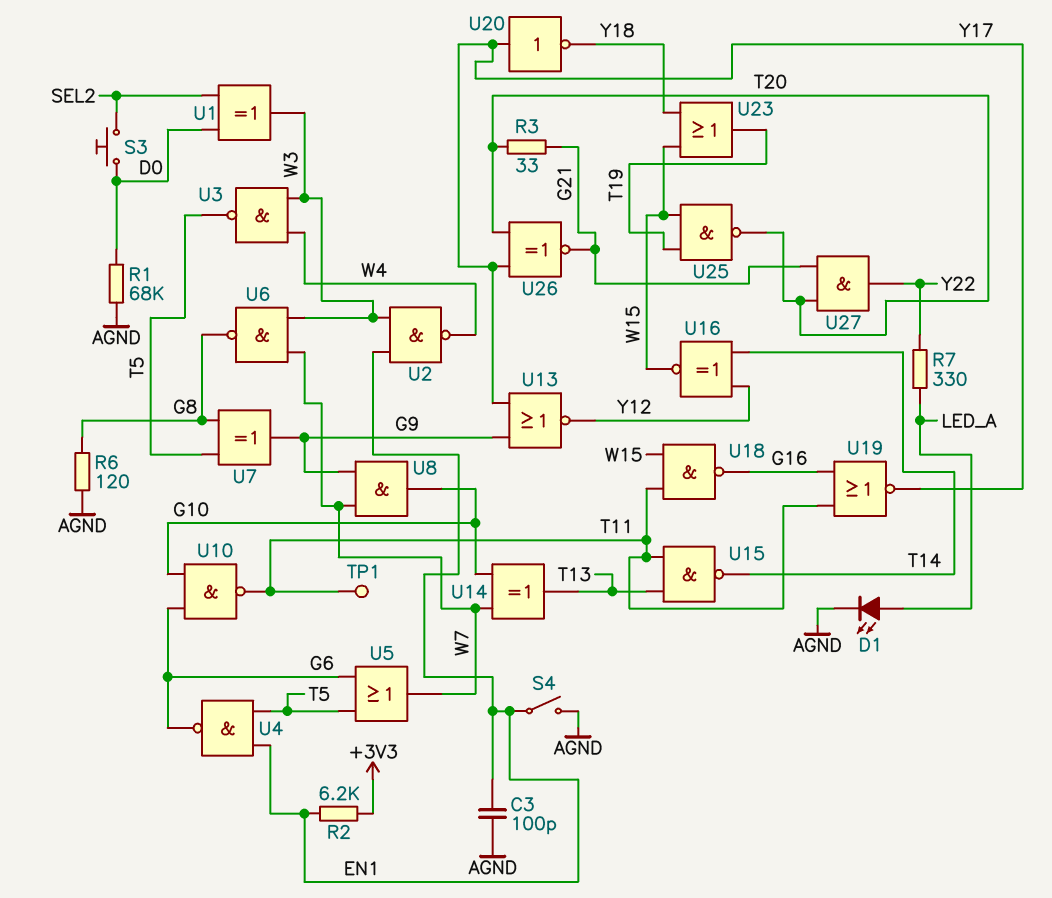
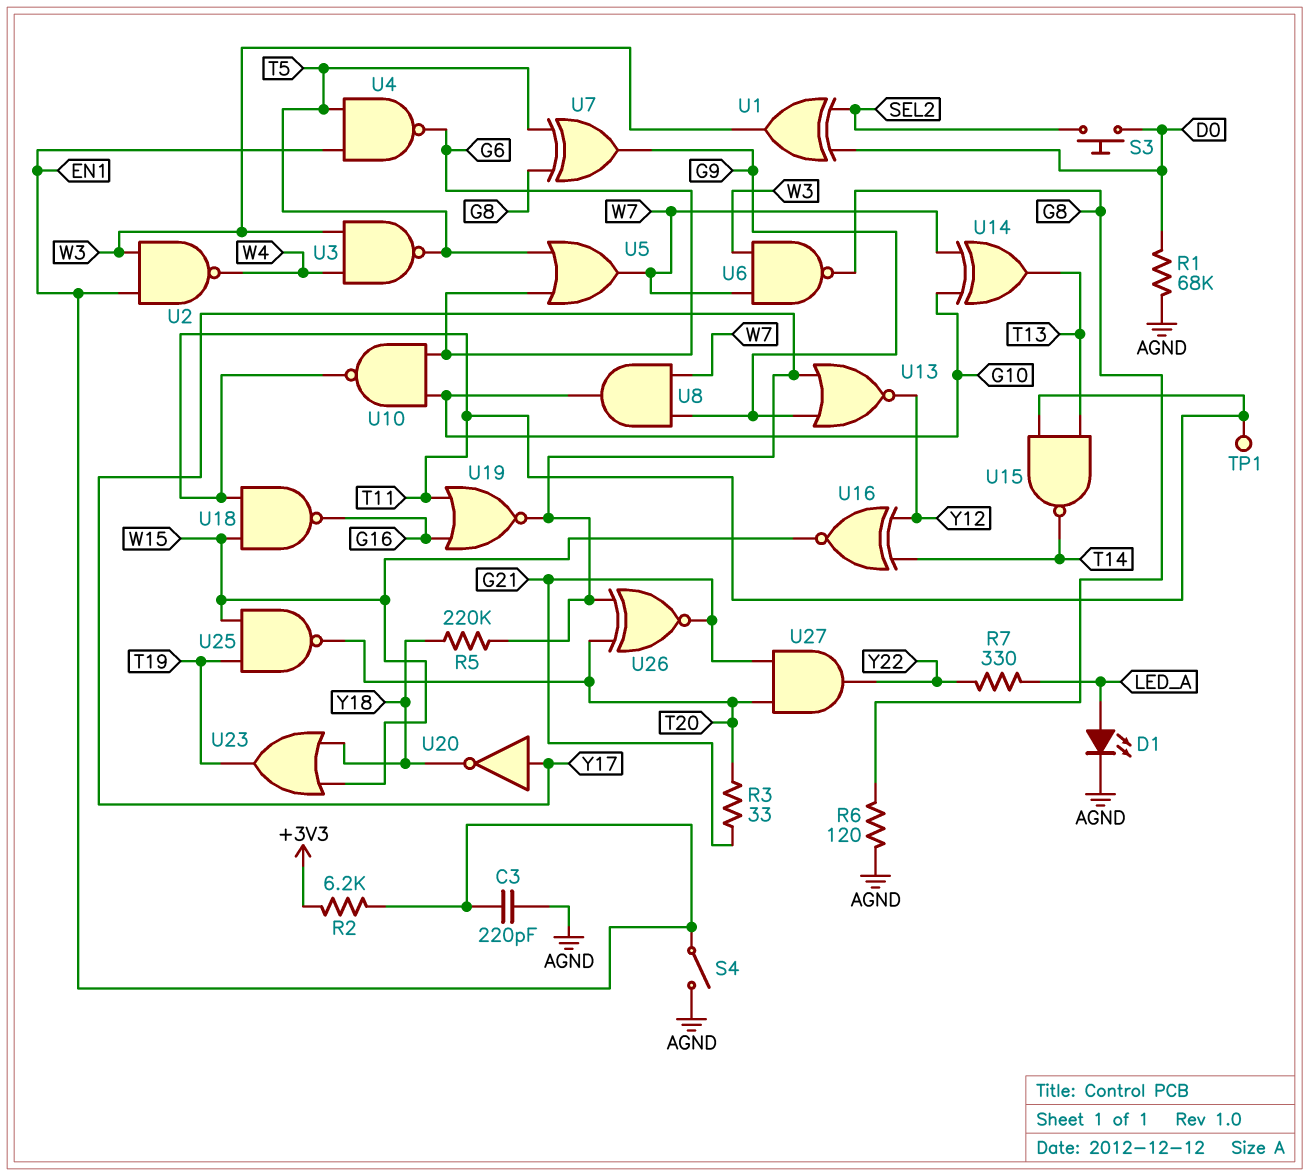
C3: 100pF (AGND, EN1) -> 220pF (AGND, EN1)
R5: none -> 220k (Y17, Y18)

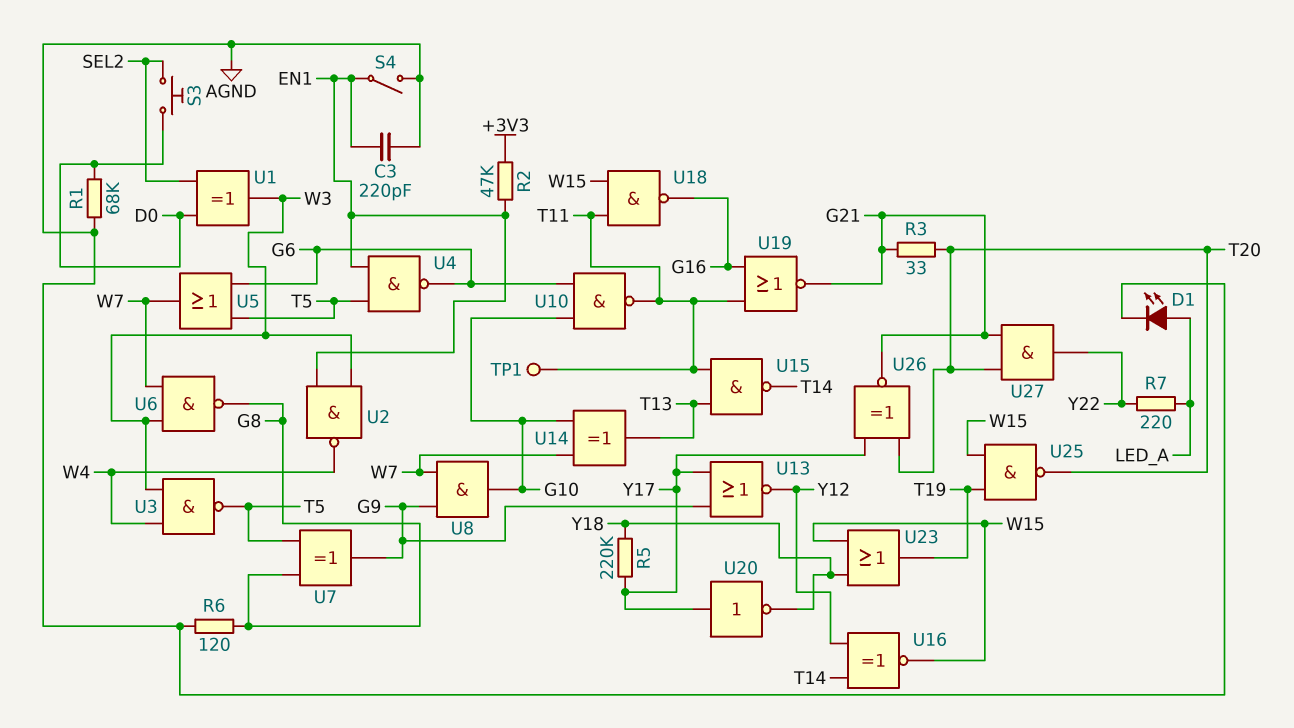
R2: 6.2k (+3V3, EN1) -> 47k (+3V3, EN1)
R7: 330 (LED_A, Y22) -> 220 (LED_A, Y22)
U19: NOR (in G16, in T11, out Y17) -> NOR (in G16, in T11, out G21)

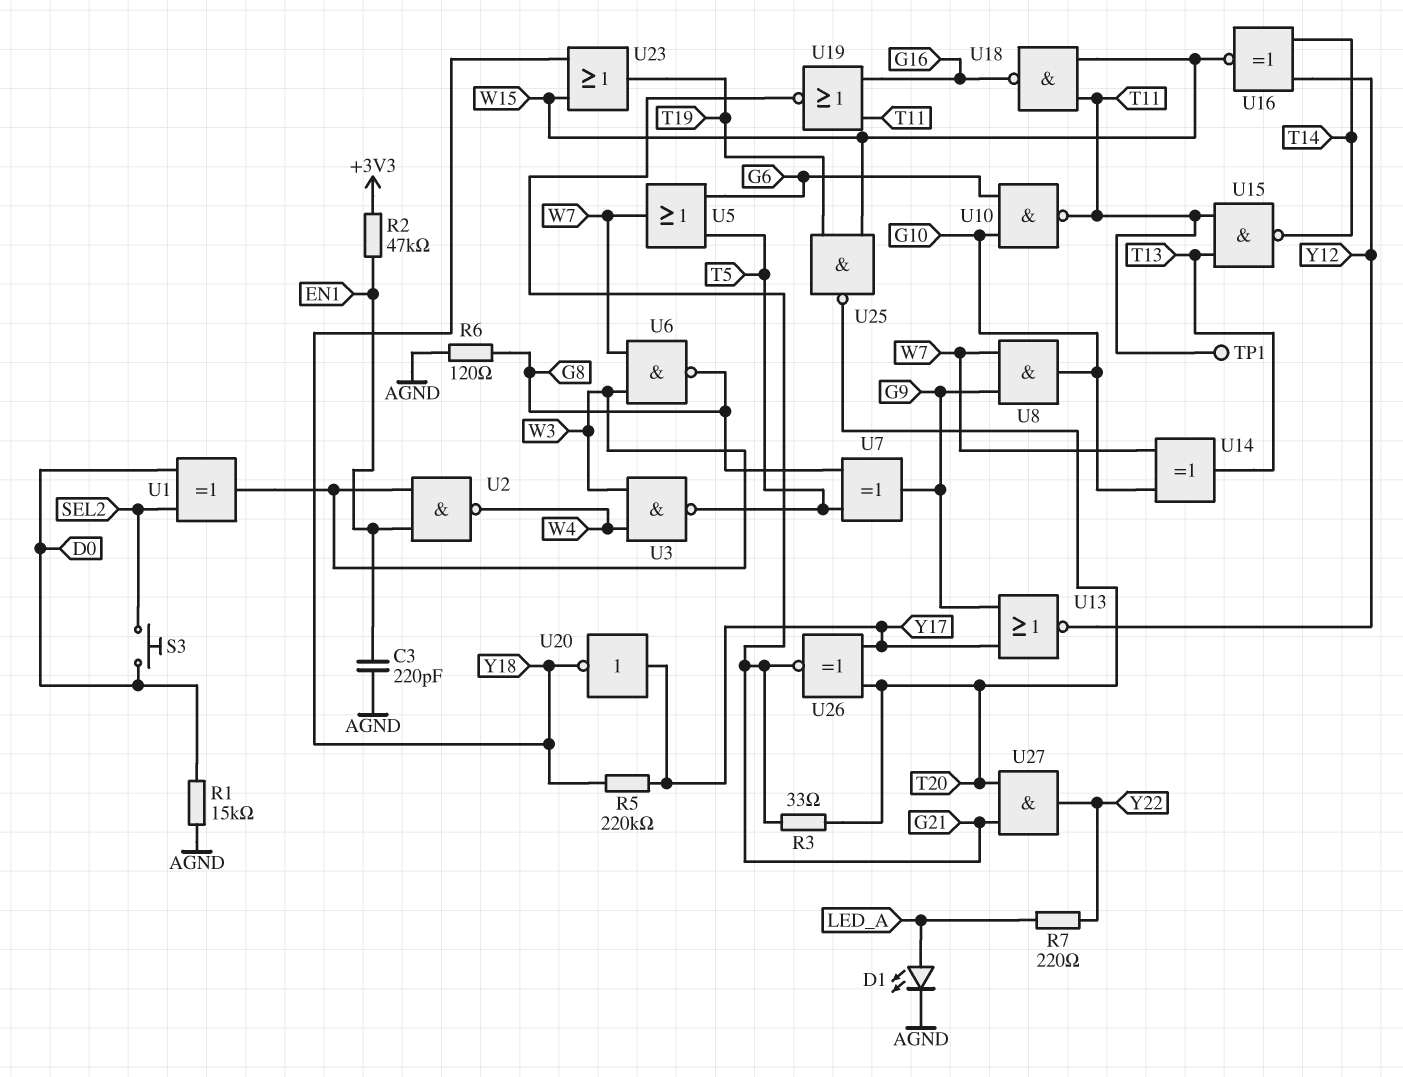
R1: 68k (AGND, D0) -> 15k (AGND, D0)
S4: switch (AGND, EN1) -> none
U4: NAND (in EN1, in T5, out G6) -> none

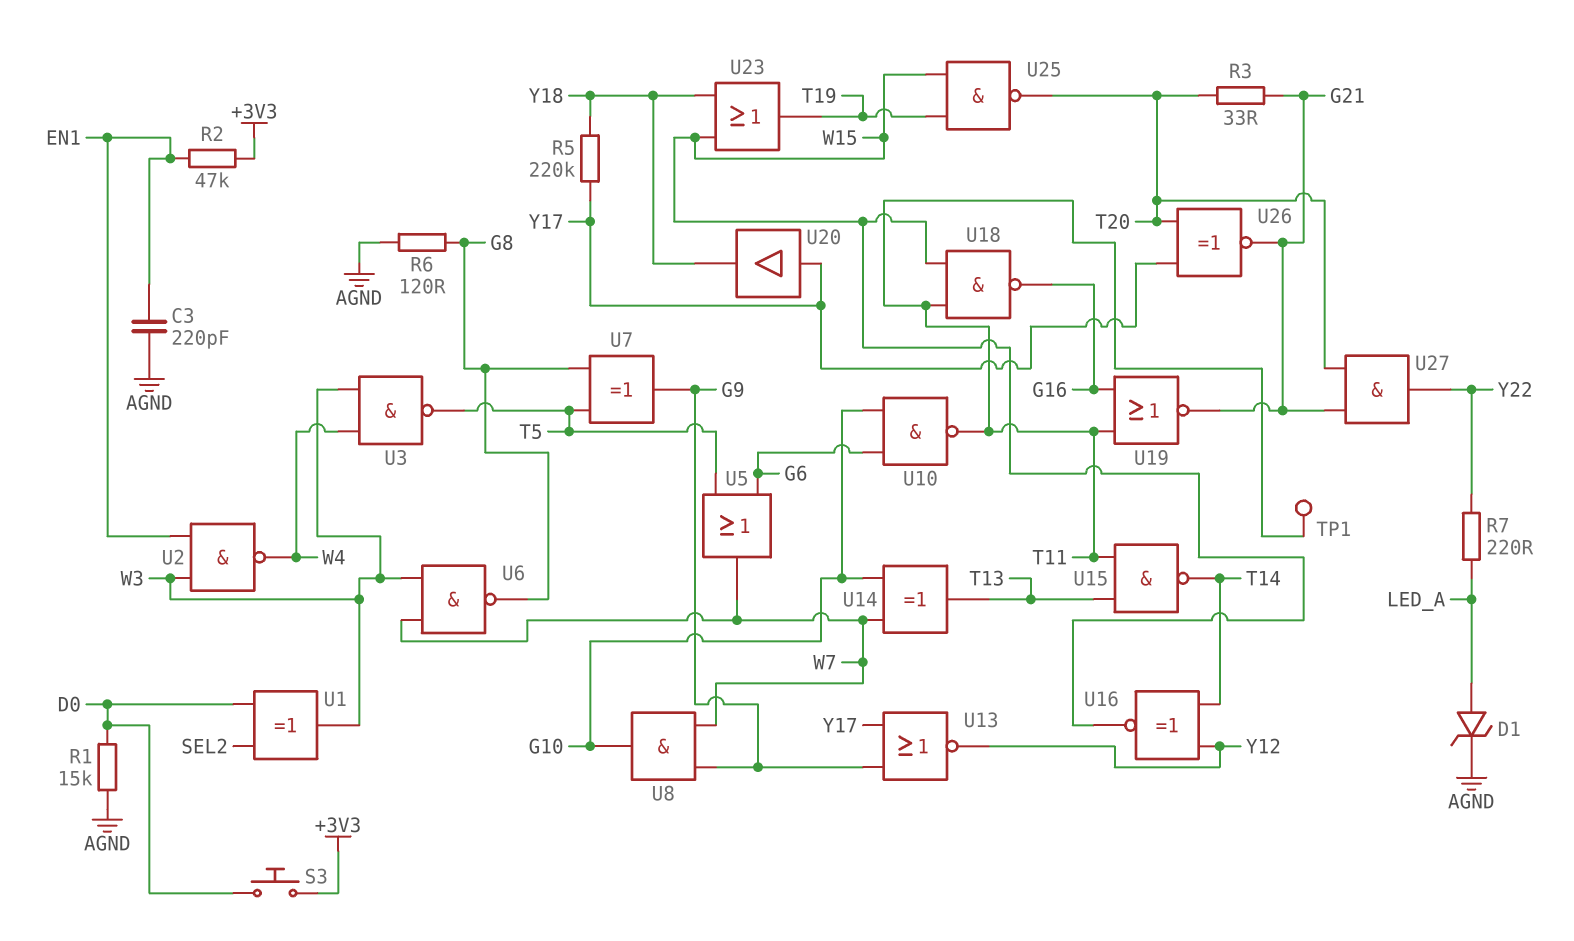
D1: LED (A LED_A, K AGND) -> zener (A LED_A, K AGND)
S3: button (D0, SEL2) -> button (+3V3, D0)
U20: NOT (in Y17, out Y18) -> buffer (in Y17, out Y18)

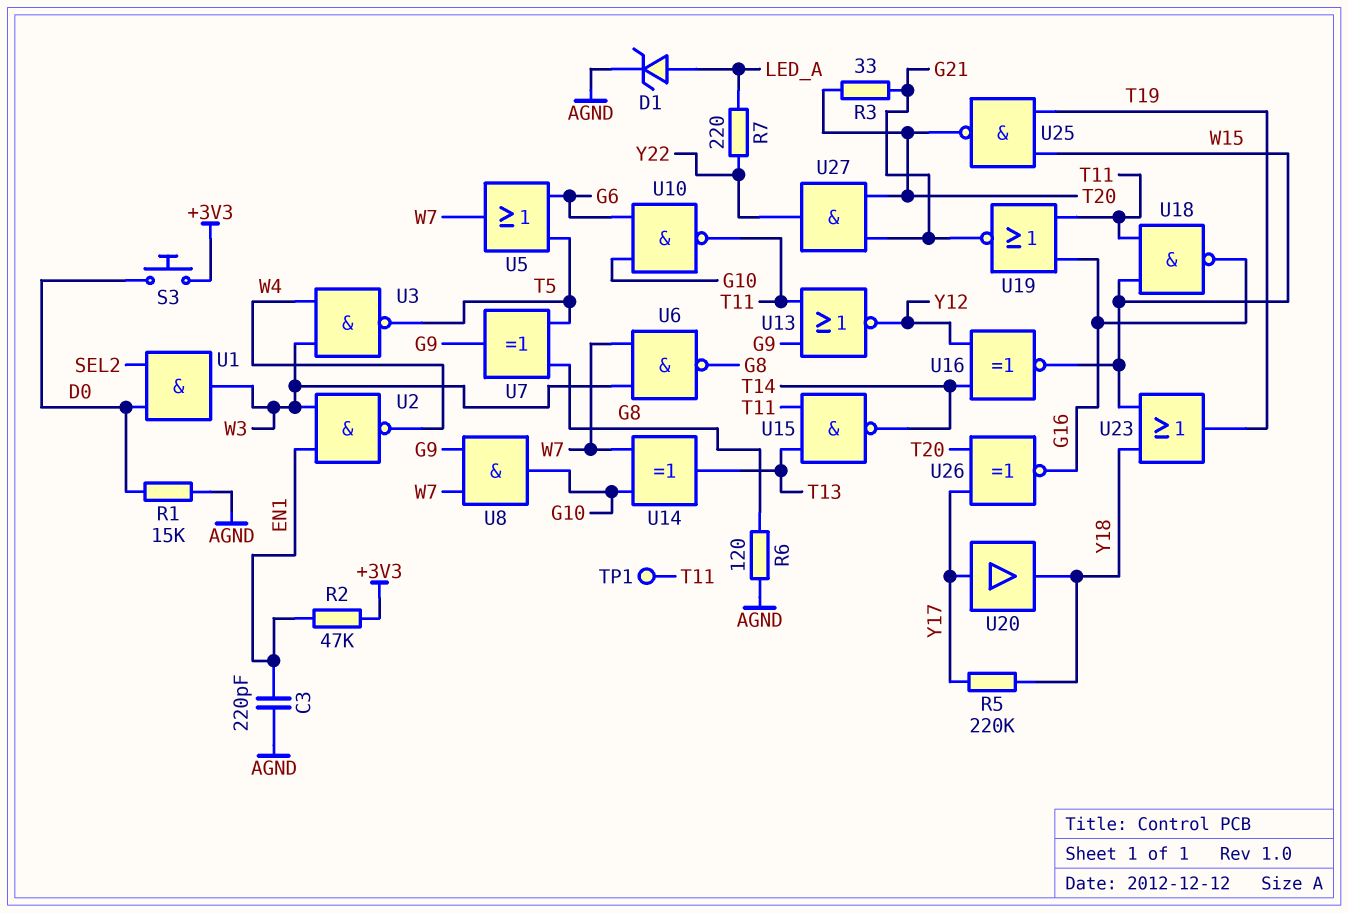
U1: XOR (in D0, in SEL2, out W3) -> AND (in D0, in SEL2, out W3)
U13: NOR (in G9, in Y17, out Y12) -> NOR (in G9, in T11, out Y12)
U26: XNOR (in T20, in Y17, out G21) -> XNOR (in T20, in Y17, out G16)

